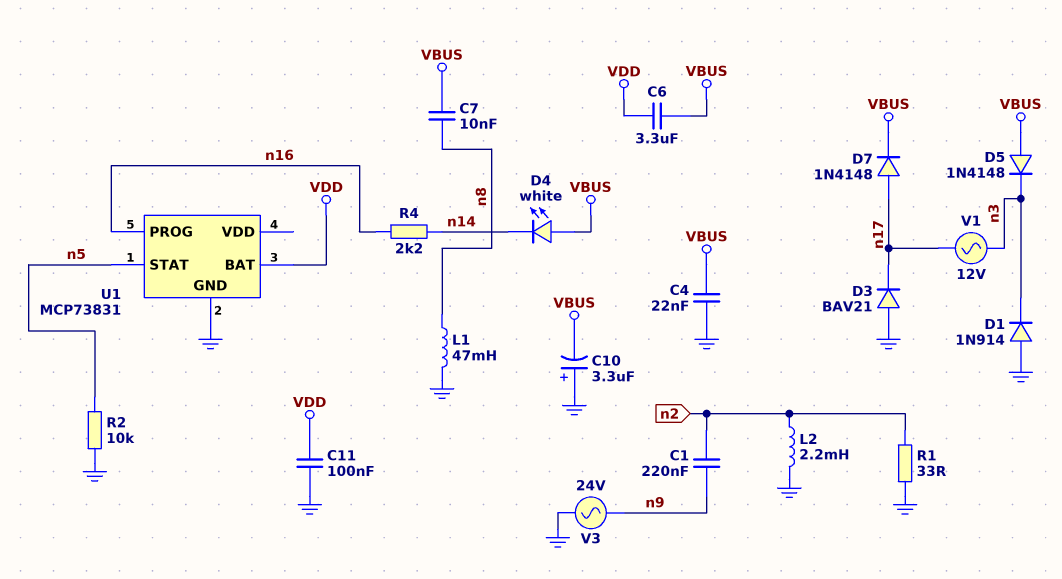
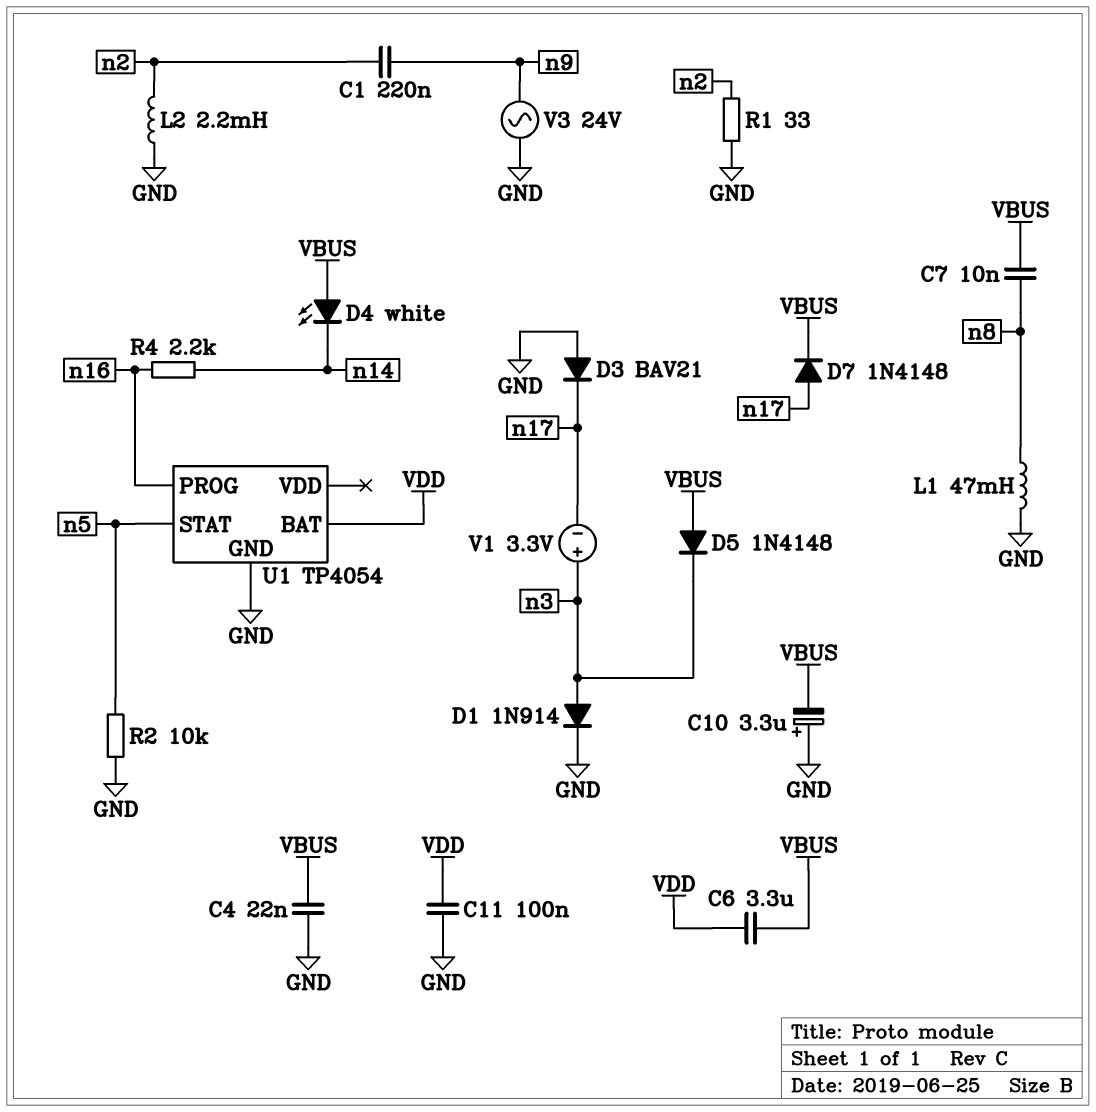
D1: diode 1N914 (A GND, K n3) -> diode 1N914 (A n3, K GND)
U1: MCP73831 -> TP4054
V1: AC 12V (n3, n17) -> 3.3V (plus n3, minus n17)

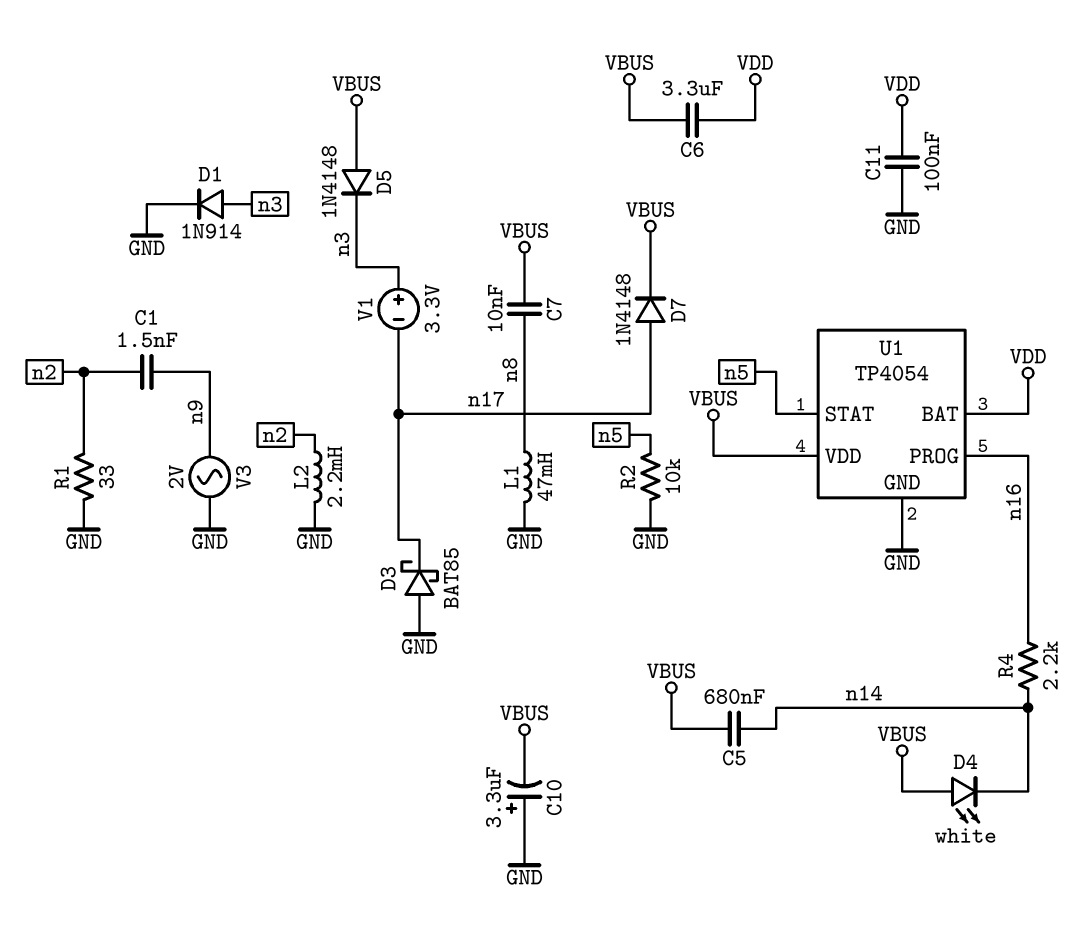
C1: 220nF (n2, n9) -> 1.5nF (n2, n9)
C4: 22nF (GND, VBUS) -> none
C5: none -> 680nF (VBUS, n14)
D3: diode BAV21 (A GND, K n17) -> schottky BAT85 (A GND, K n17)
U1 pin VDD: none -> VBUS
V3: AC 24V (GND, n9) -> AC 2V (GND, n9)

